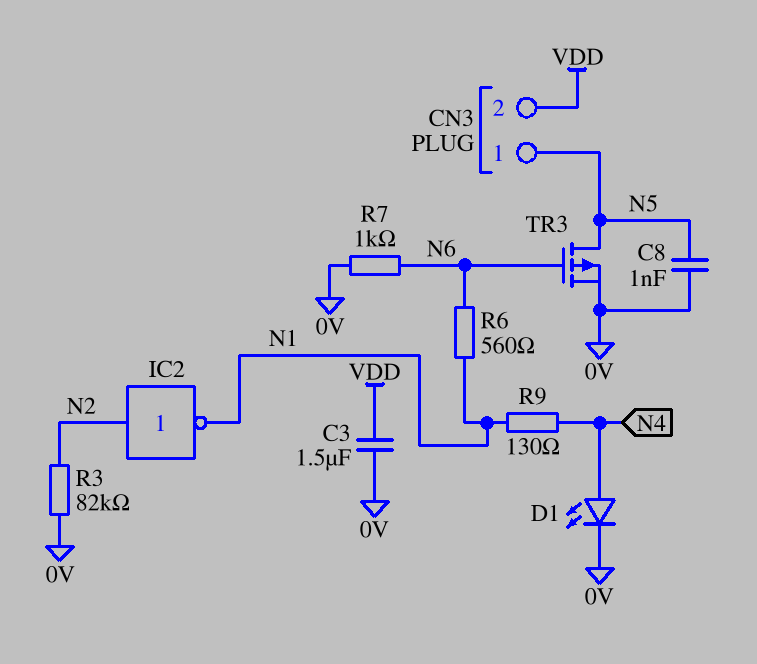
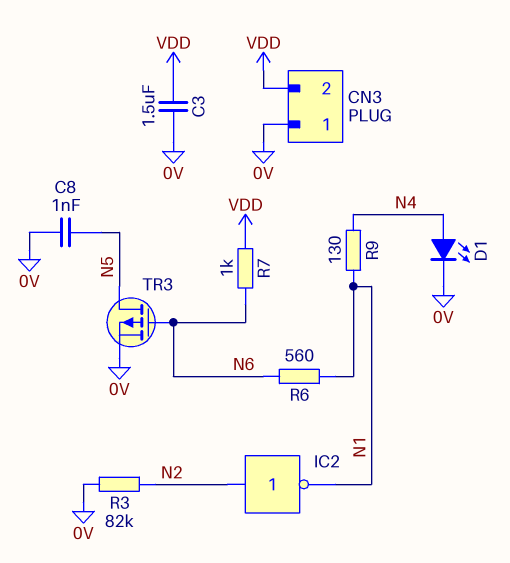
CN3 pin 1: N5 -> 0V
R7: 1k (0V, N6) -> 1k (N6, VDD)

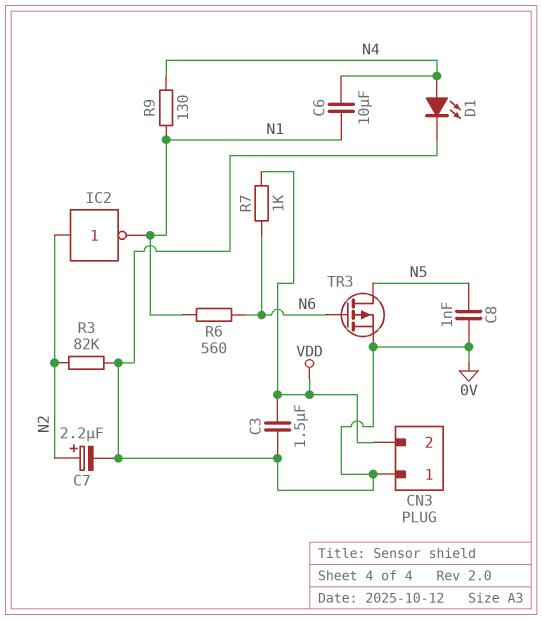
C6: none -> 10uF (N1, N4)
C7: none -> 2.2uF (plus N2, minus 0V)

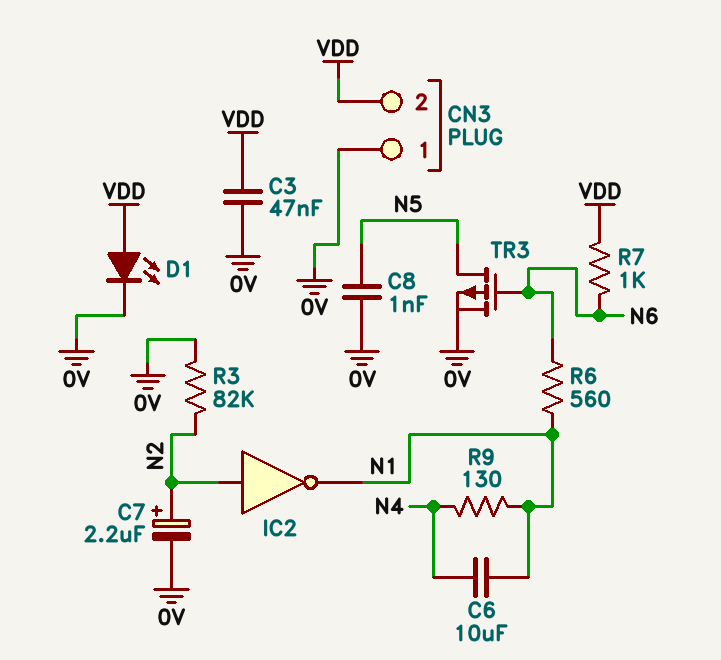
C3: 1.5uF (0V, VDD) -> 47nF (0V, VDD)
D1: LED (A N4, K 0V) -> LED (A VDD, K 0V)

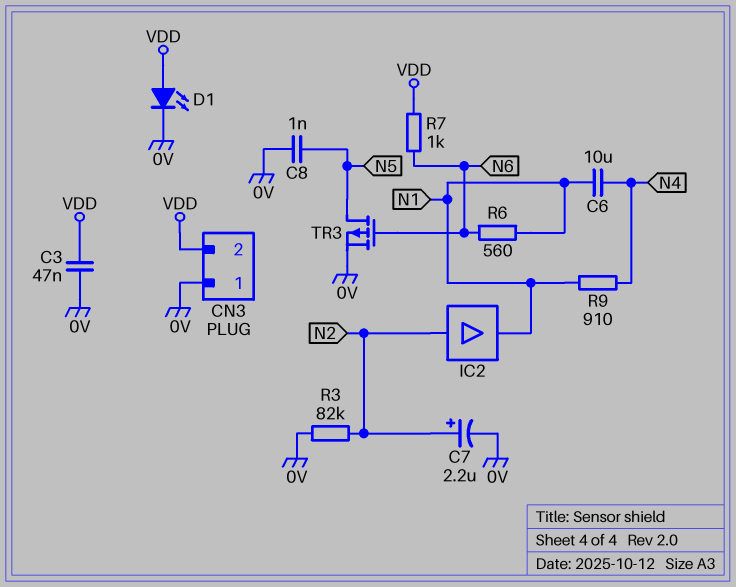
IC2: NOT (in N2, out N1) -> buffer (in N2, out N1)
R9: 130 (N1, N4) -> 910 (N1, N4)

